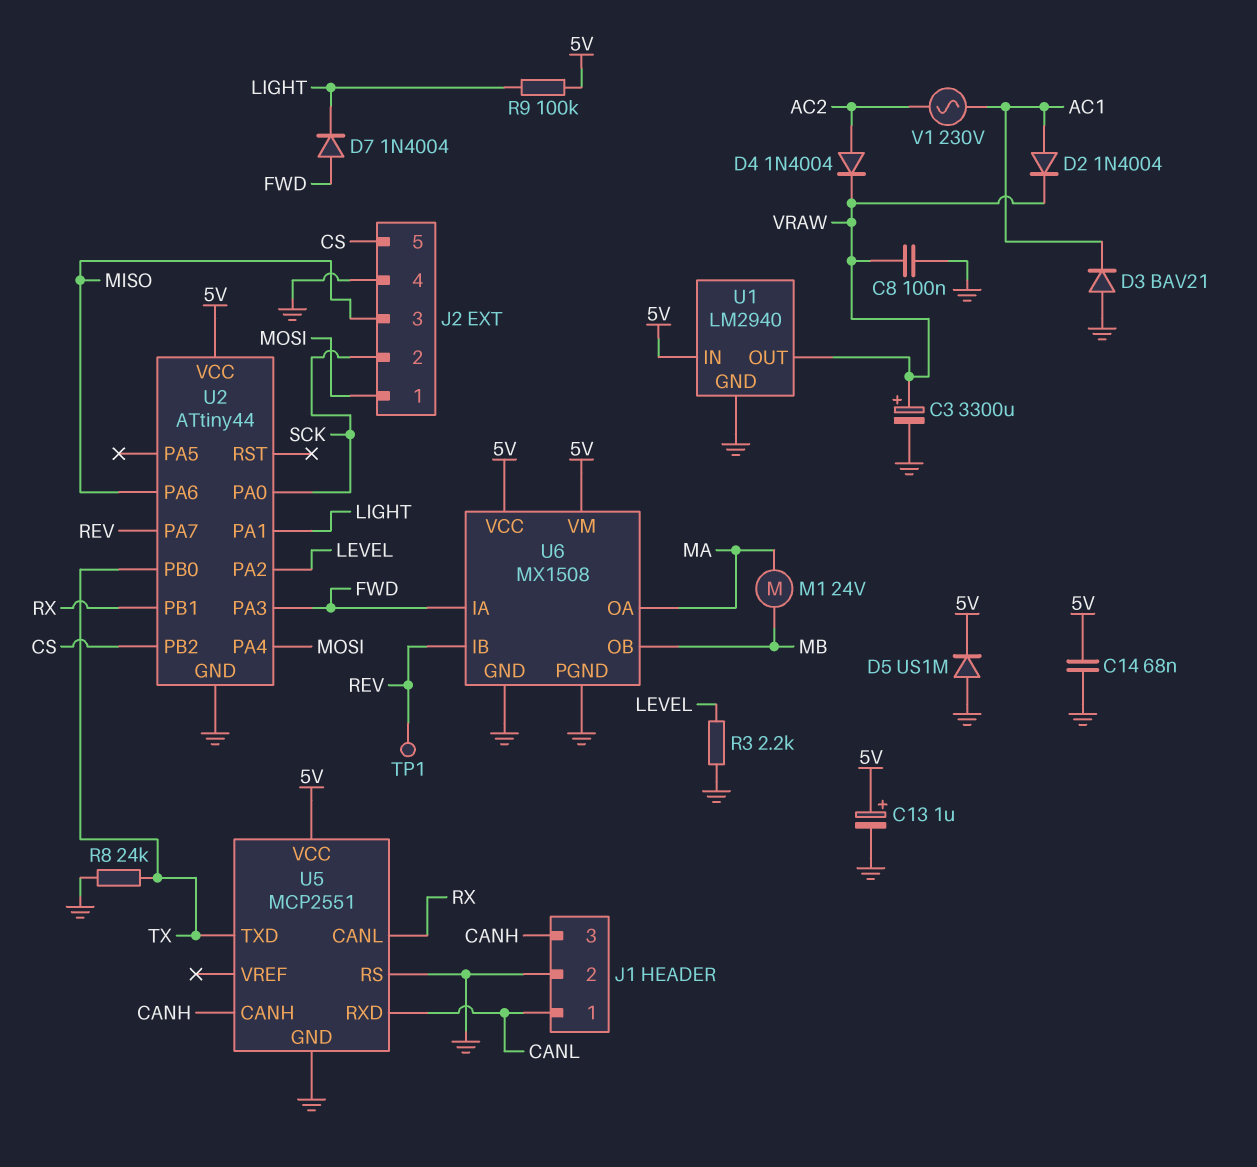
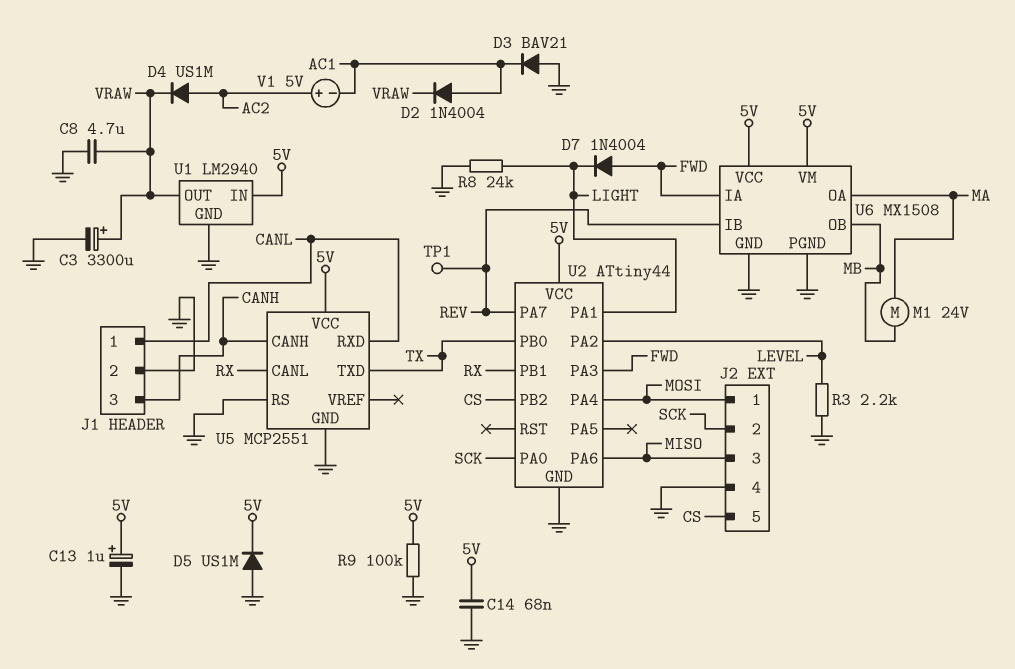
C8: 100nF (GND, VRAW) -> 4.7uF (GND, VRAW)
D4: diode 1N4004 (A AC2, K VRAW) -> diode US1M (A AC2, K VRAW)
R8: 24k (GND, TX) -> 24k (GND, LIGHT)
R9: 100k (5V, LIGHT) -> 100k (5V, GND)
V1: AC 230V (AC1, AC2) -> 5V (plus AC2, minus AC1)

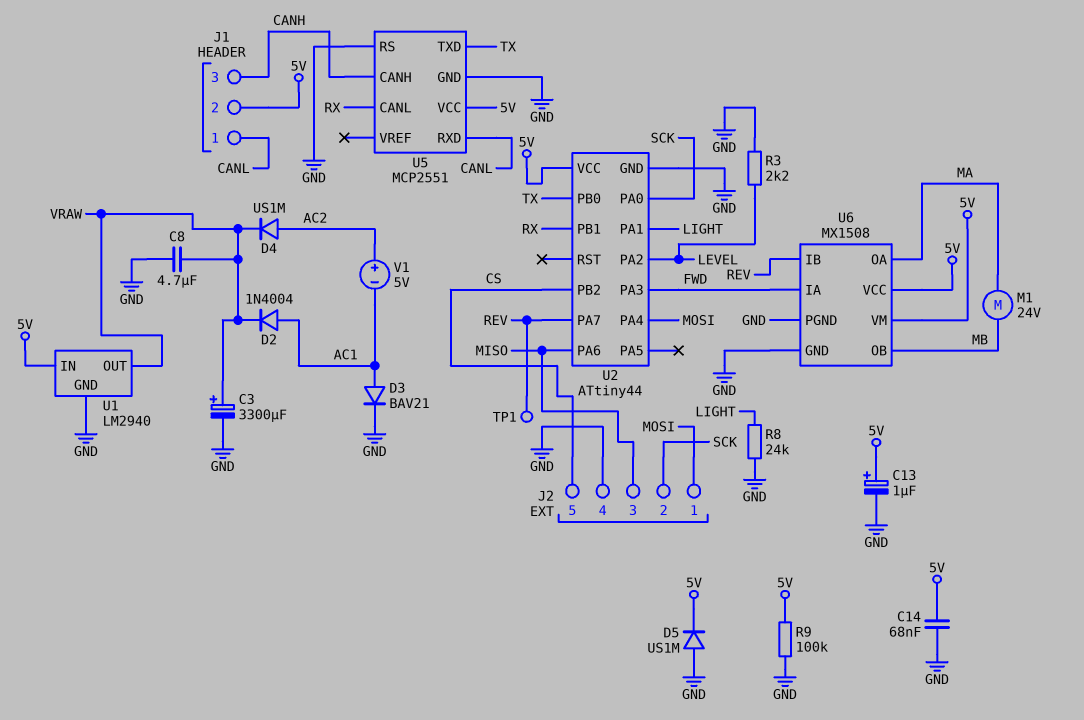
D3: diode BAV21 (A GND, K AC1) -> diode BAV21 (A AC1, K GND)
D7: diode 1N4004 (A FWD, K LIGHT) -> none
J1 pin 2: GND -> 5V

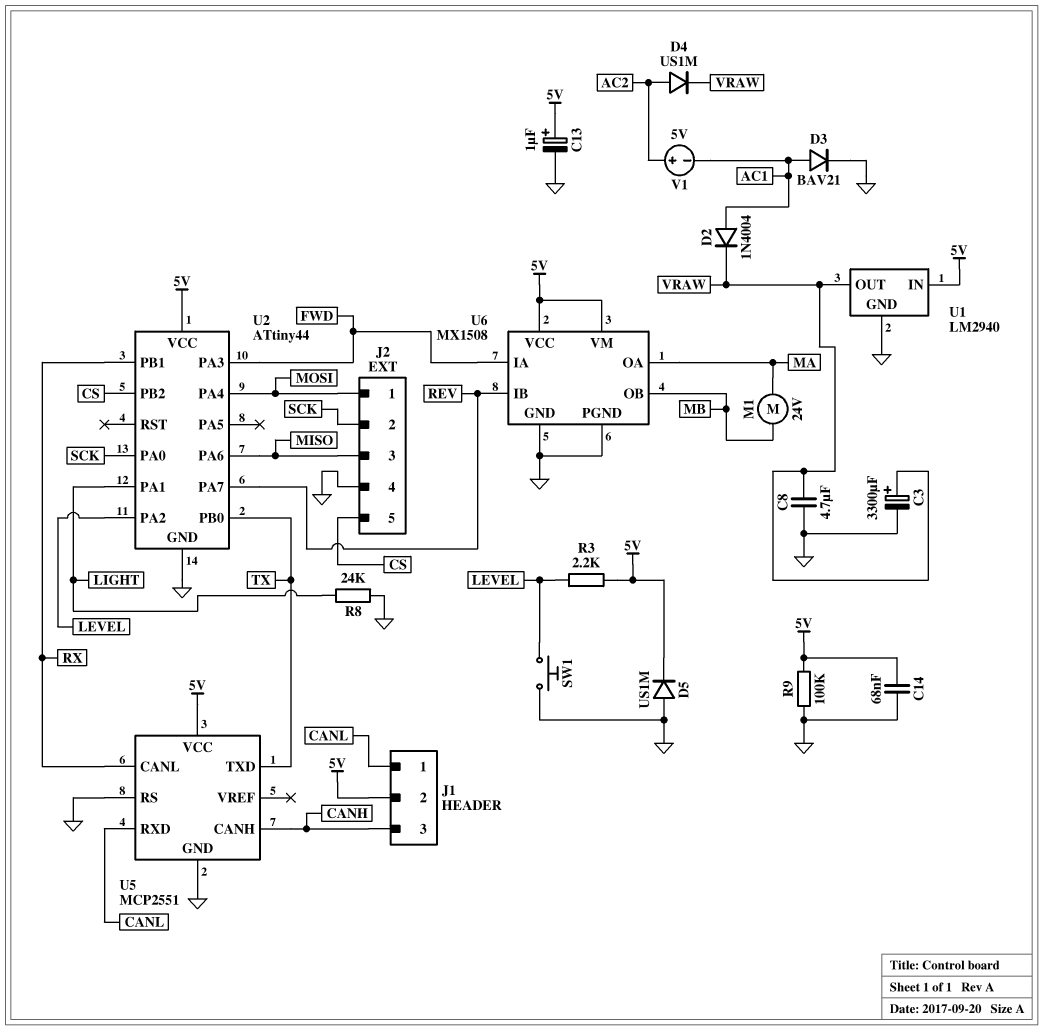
R3: 2.2k (GND, LEVEL) -> 2.2k (5V, LEVEL)
SW1: none -> button (GND, LEVEL)
TP1: test point (REV) -> none

